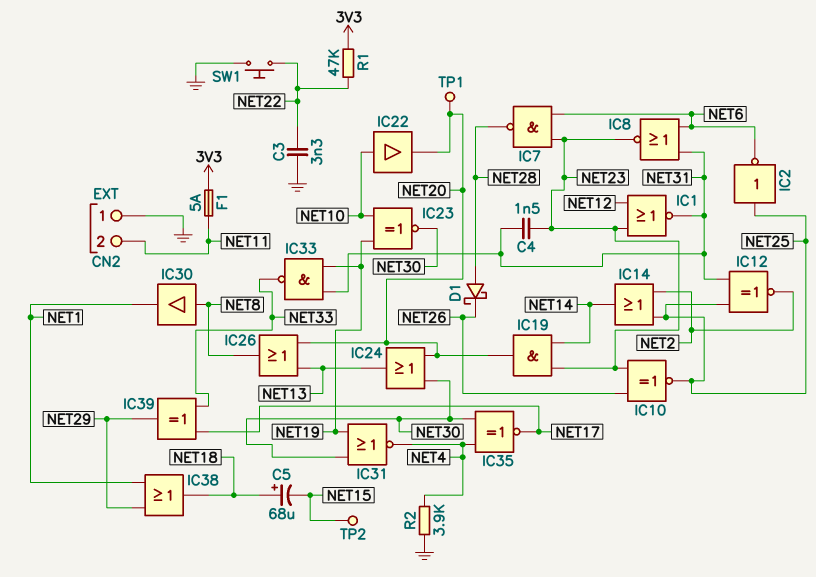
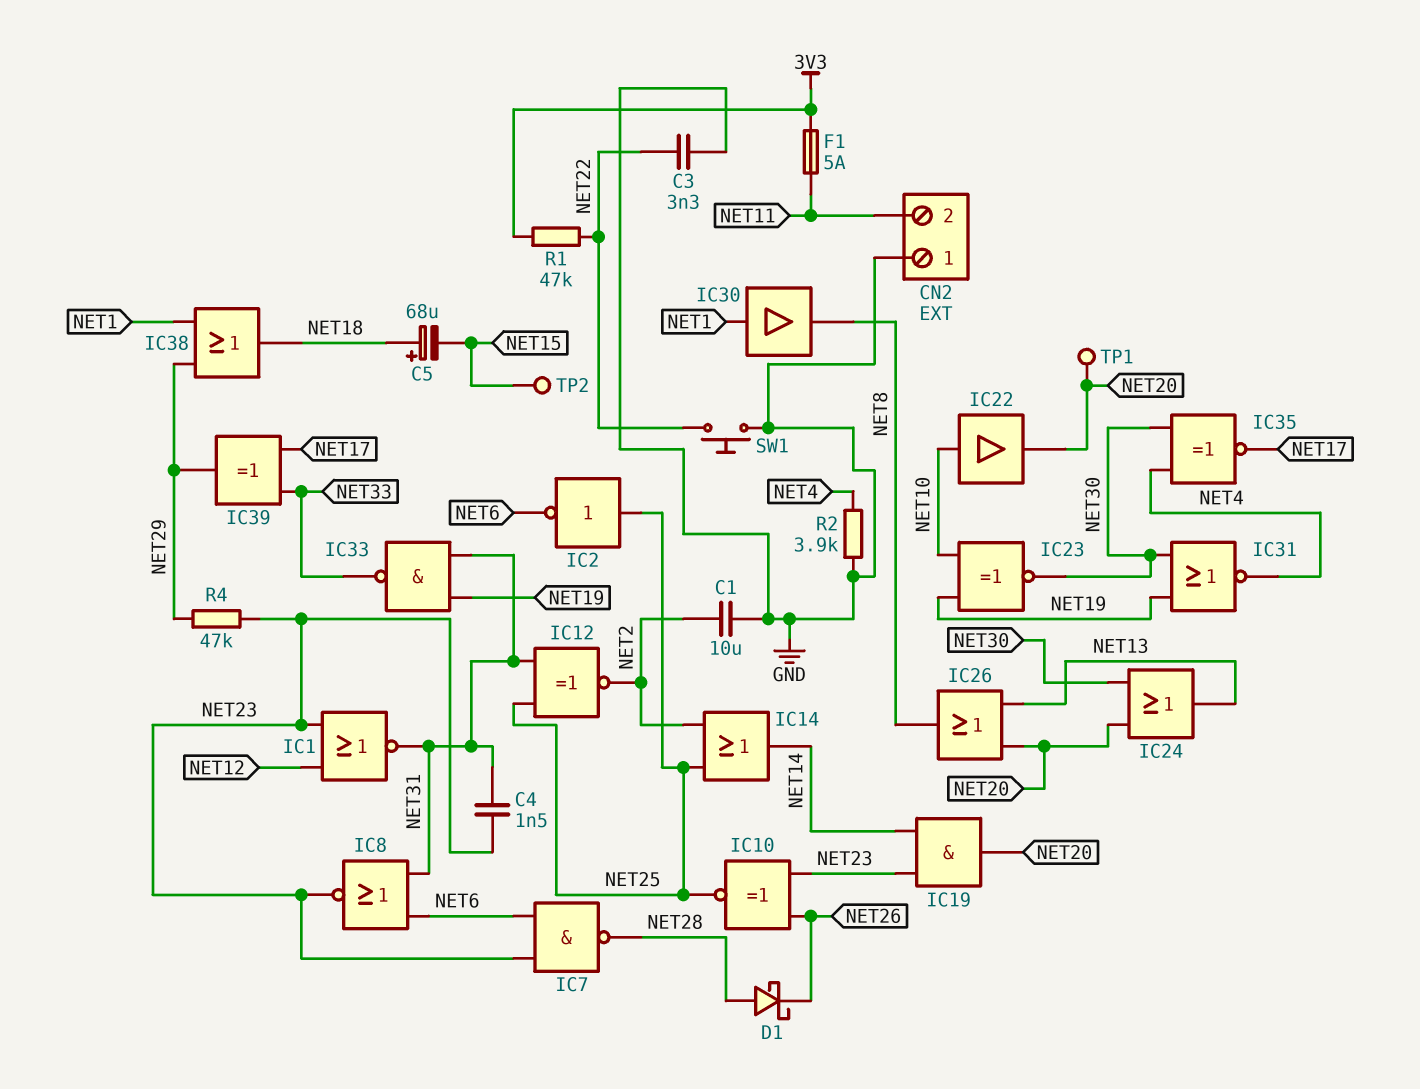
C1: none -> 10uF (GND, NET2)
IC30: buffer (in NET8, out NET1) -> buffer (in NET1, out NET8)
R4: none -> 47k (NET23, NET29)

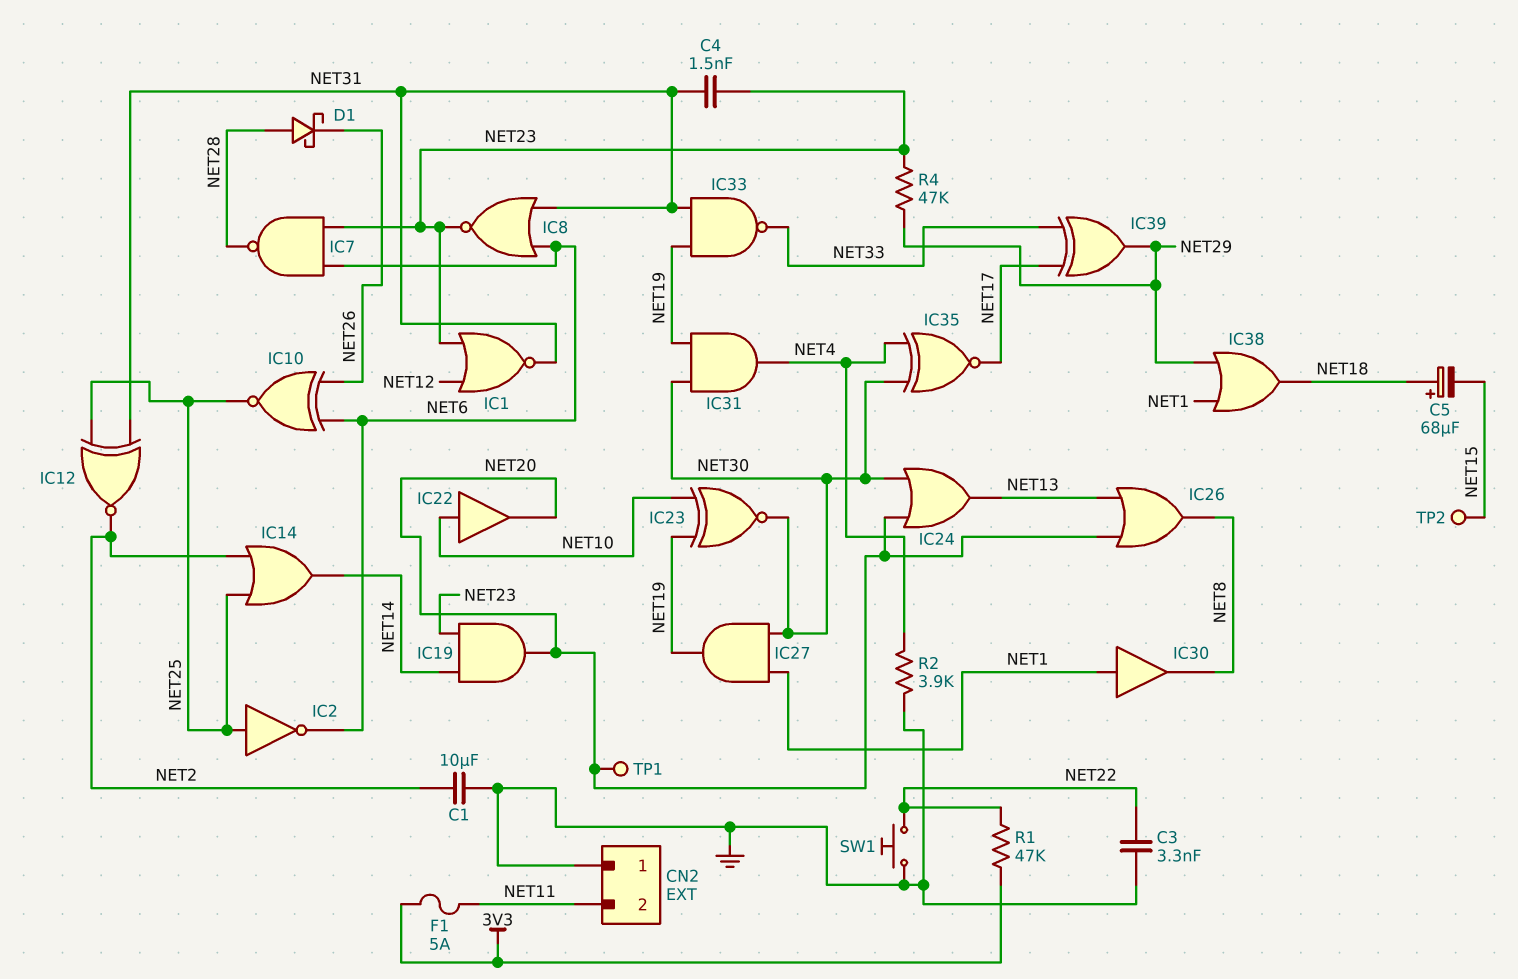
IC10: XNOR (in NET23, in NET26, out NET25) -> XNOR (in NET6, in NET26, out NET25)
IC27: none -> AND (in NET1, in NET30, out NET19)
IC31: NOR (in NET19, in NET30, out NET4) -> AND (in NET19, in NET30, out NET4)

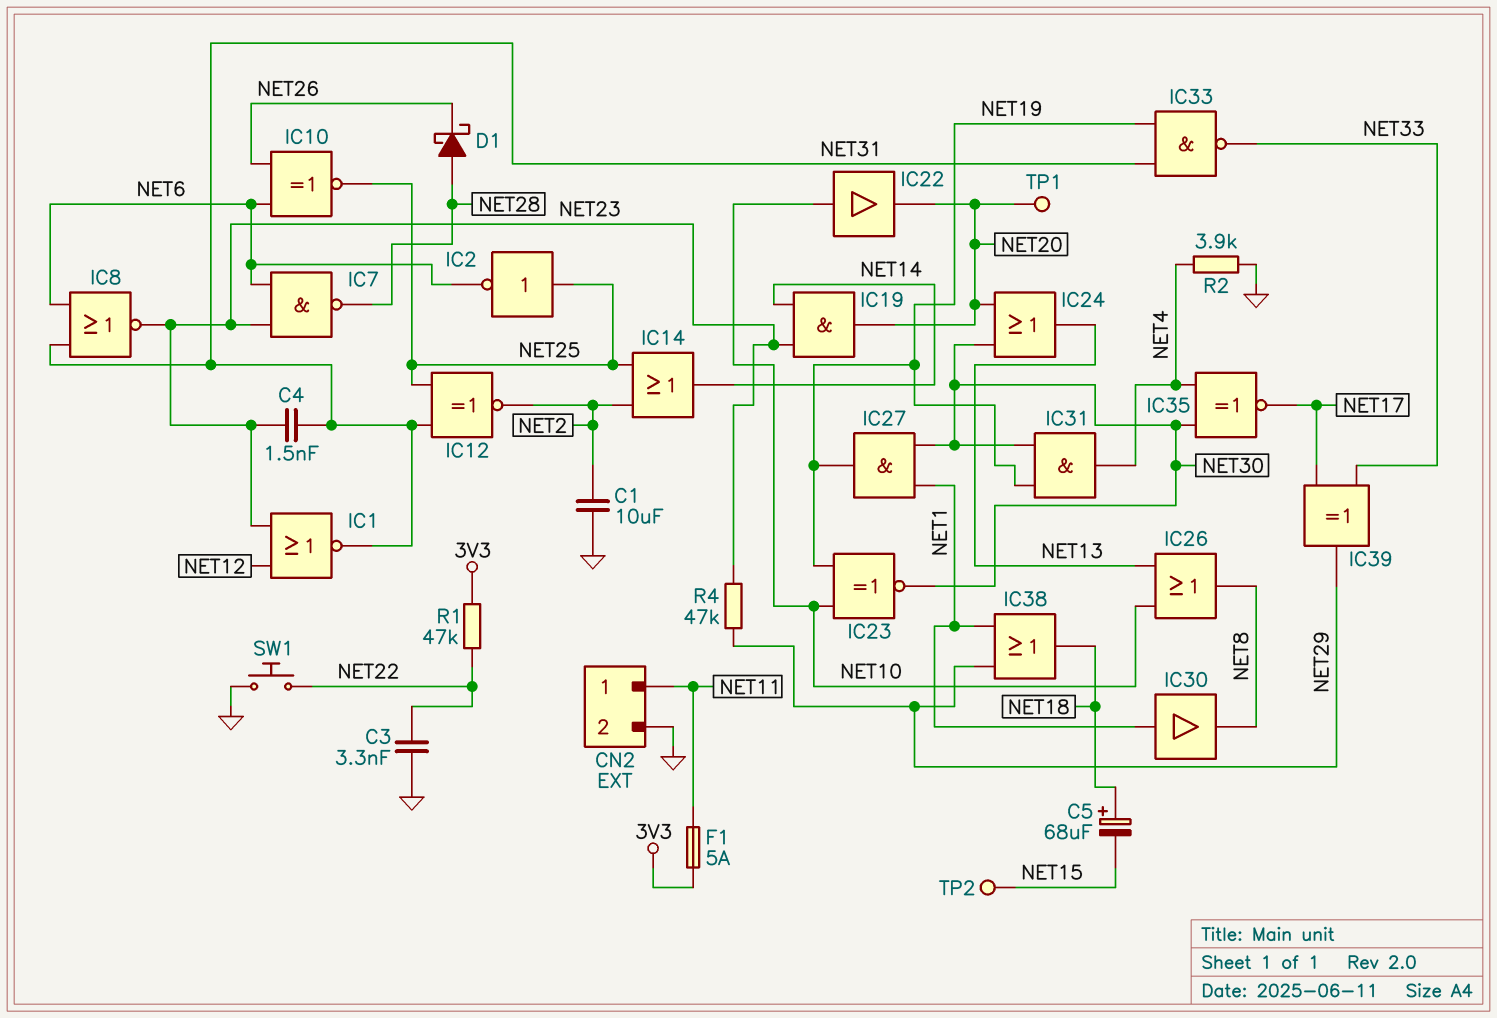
CN2 pin 1: GND -> NET11
CN2 pin 2: NET11 -> GND
IC26: OR (in NET13, in NET20, out NET8) -> OR (in NET10, in NET13, out NET8)

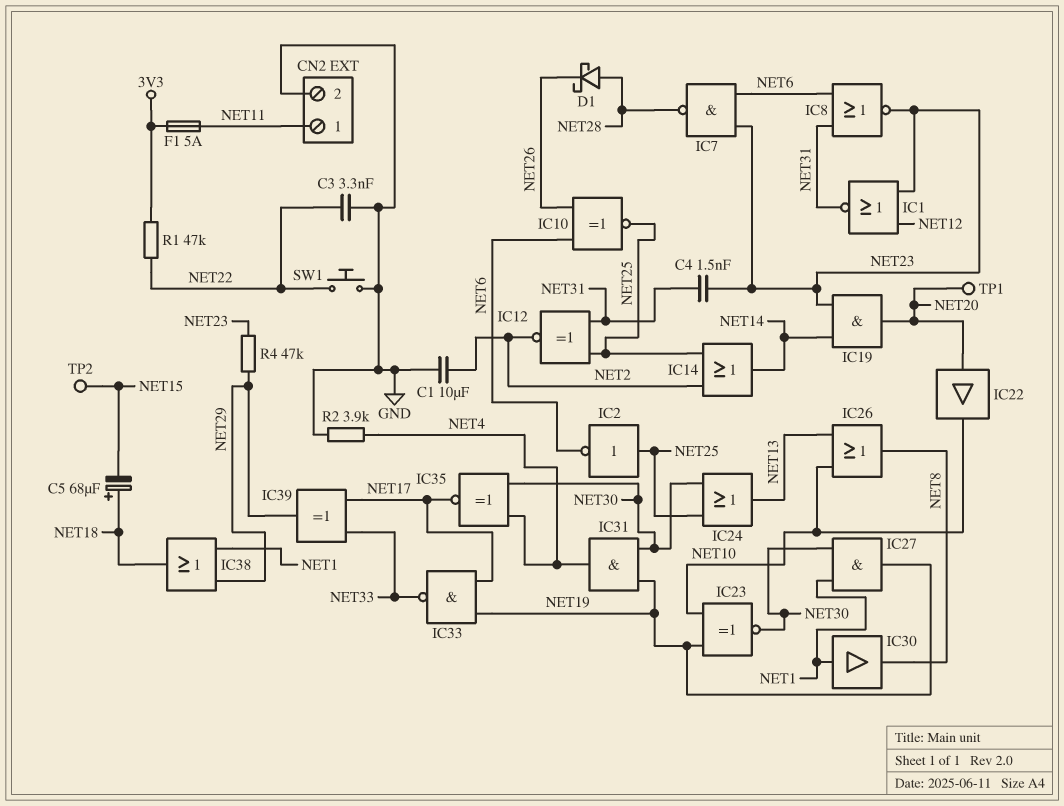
IC22: buffer (in NET10, out NET20) -> buffer (in NET20, out NET10)
IC24: OR (in NET20, in NET30, out NET13) -> OR (in NET25, in NET30, out NET13)
IC33: NAND (in NET19, in NET31, out NET33) -> NAND (in NET17, in NET19, out NET33)

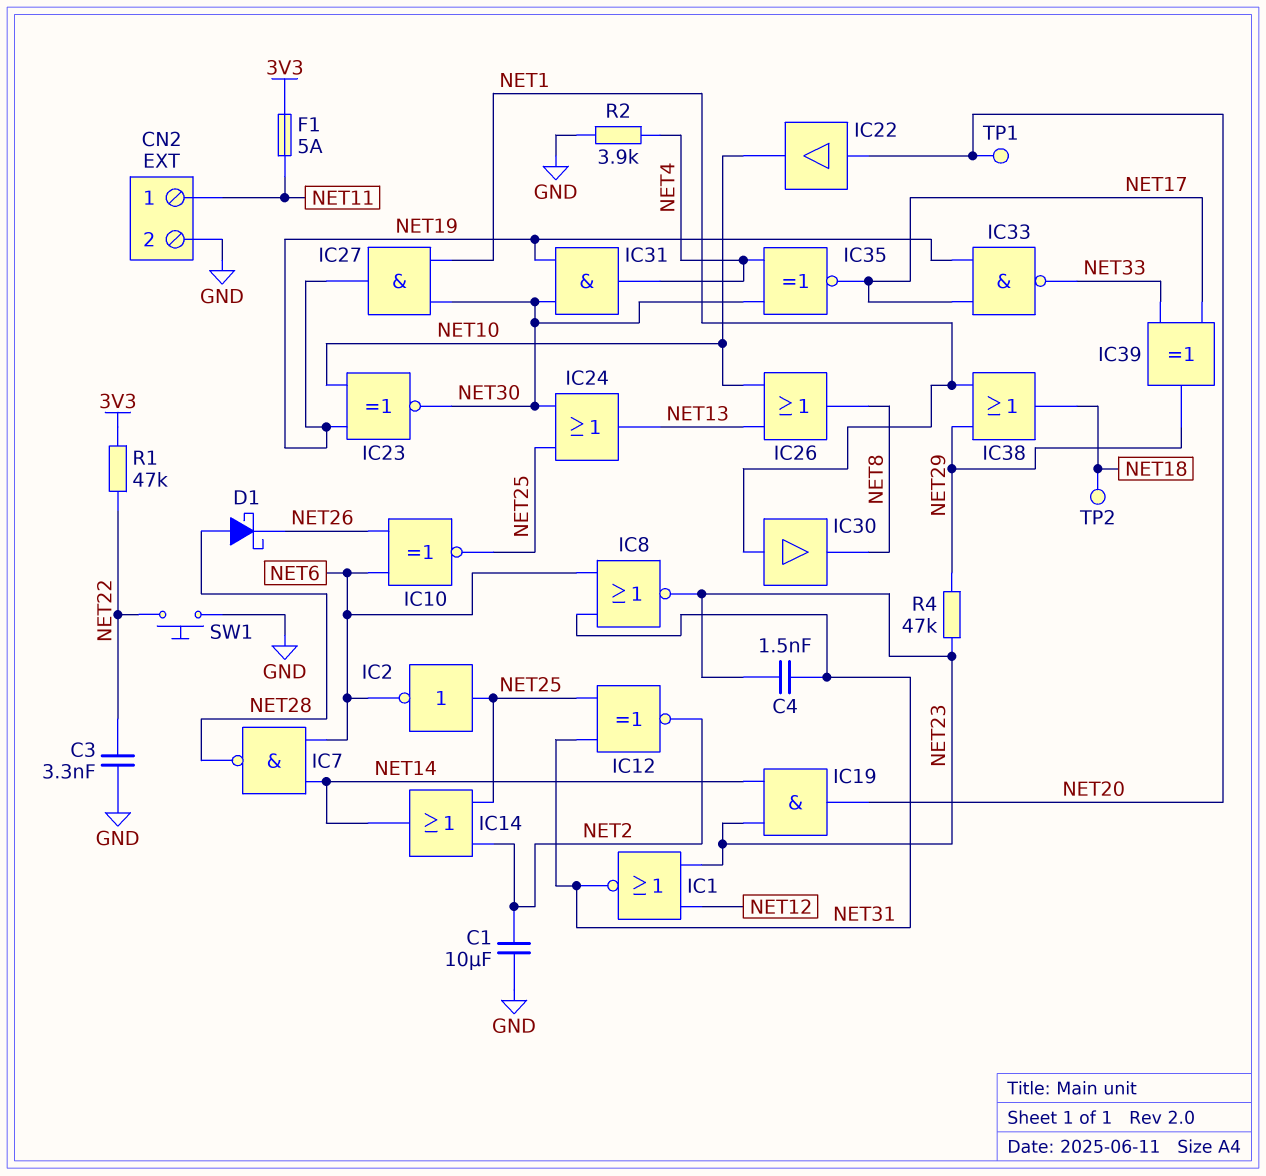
C5: 68uF (plus NET18, minus NET15) -> none
IC7: NAND (in NET6, in NET23, out NET28) -> NAND (in NET6, in NET14, out NET28)
TP2: test point (NET15) -> test point (NET18)

